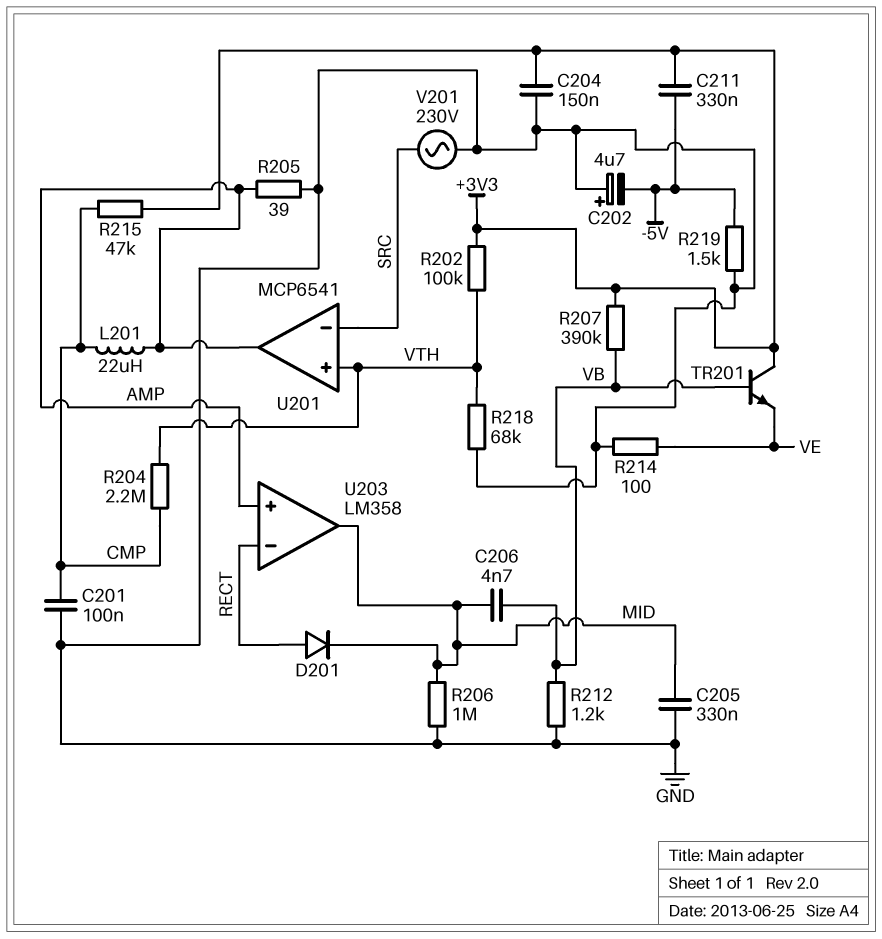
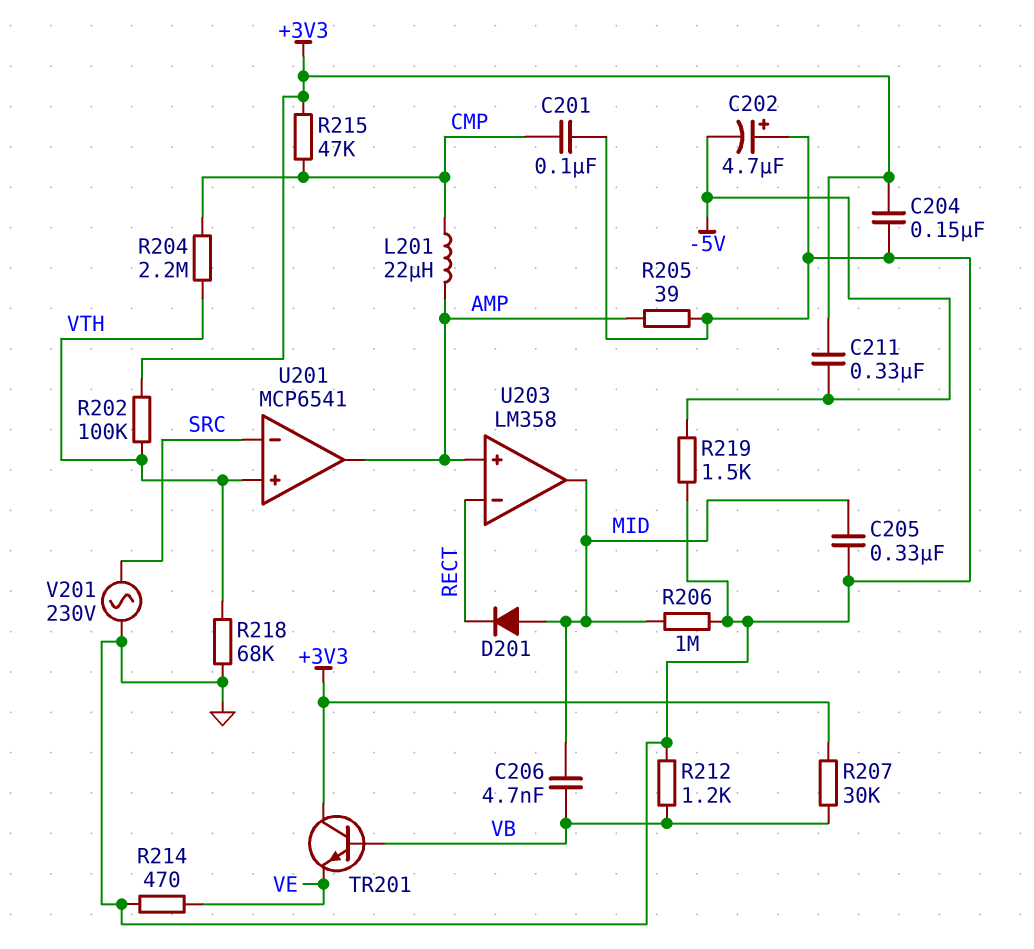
D201: diode (A RECT, K MID) -> diode (A MID, K RECT)
R207: 390k (+3V3, VB) -> 30k (+3V3, VB)
R214: 100 (GND, VE) -> 470 (GND, VE)

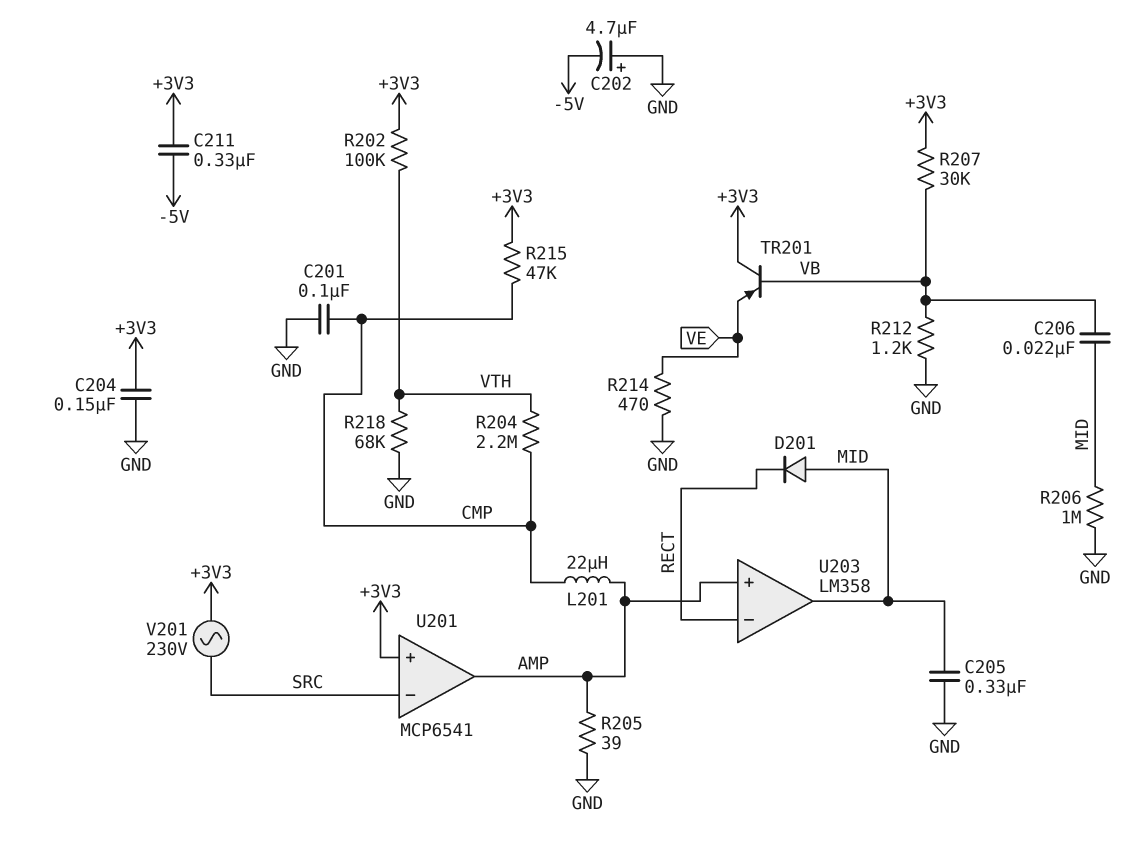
C206: 4.7nF (MID, VB) -> 22nF (MID, VB)
R219: 1.5k (-5V, GND) -> none
TR201: NPN (B VB, C +3V3, E VE) -> PNP (B VB, C +3V3, E VE)
U201 pin in+: VTH -> +3V3
V201: AC 230V (GND, SRC) -> AC 230V (+3V3, SRC)

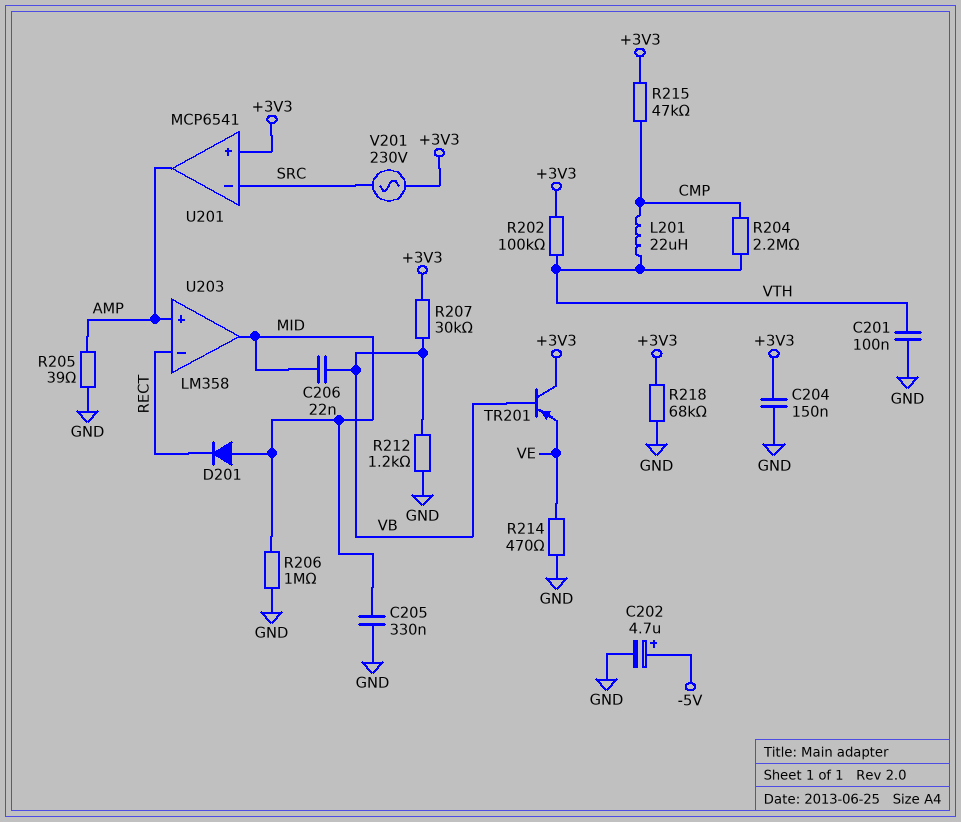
C201: 100nF (CMP, GND) -> 100nF (GND, VTH)
C202: 4.7uF (plus GND, minus -5V) -> 4.7uF (plus -5V, minus GND)
C211: 330nF (+3V3, -5V) -> none
L201: 22uH (AMP, CMP) -> 22uH (CMP, VTH)
R218: 68k (GND, VTH) -> 68k (+3V3, GND)

